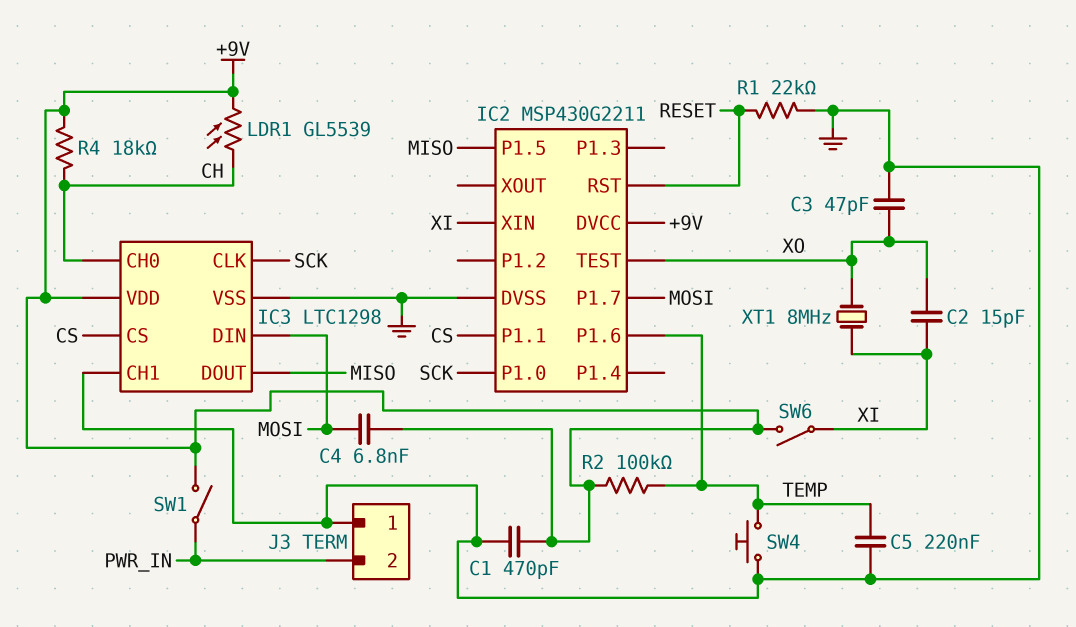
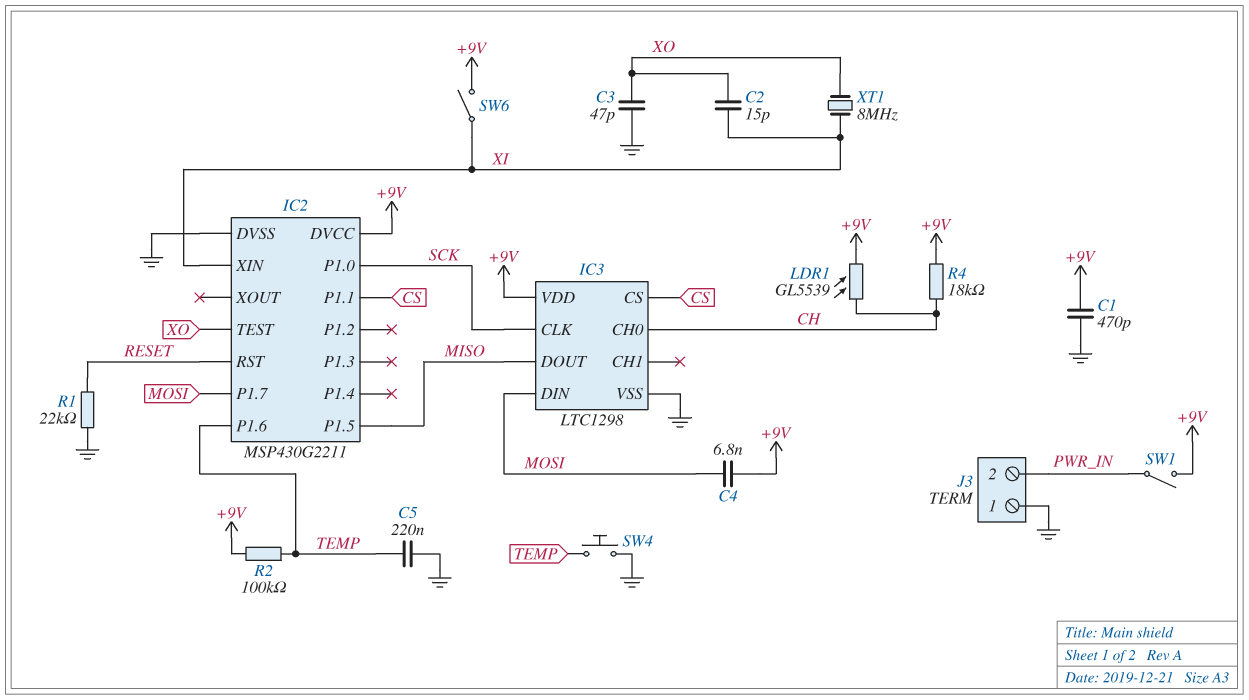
IC3 pin CH1: GND -> none

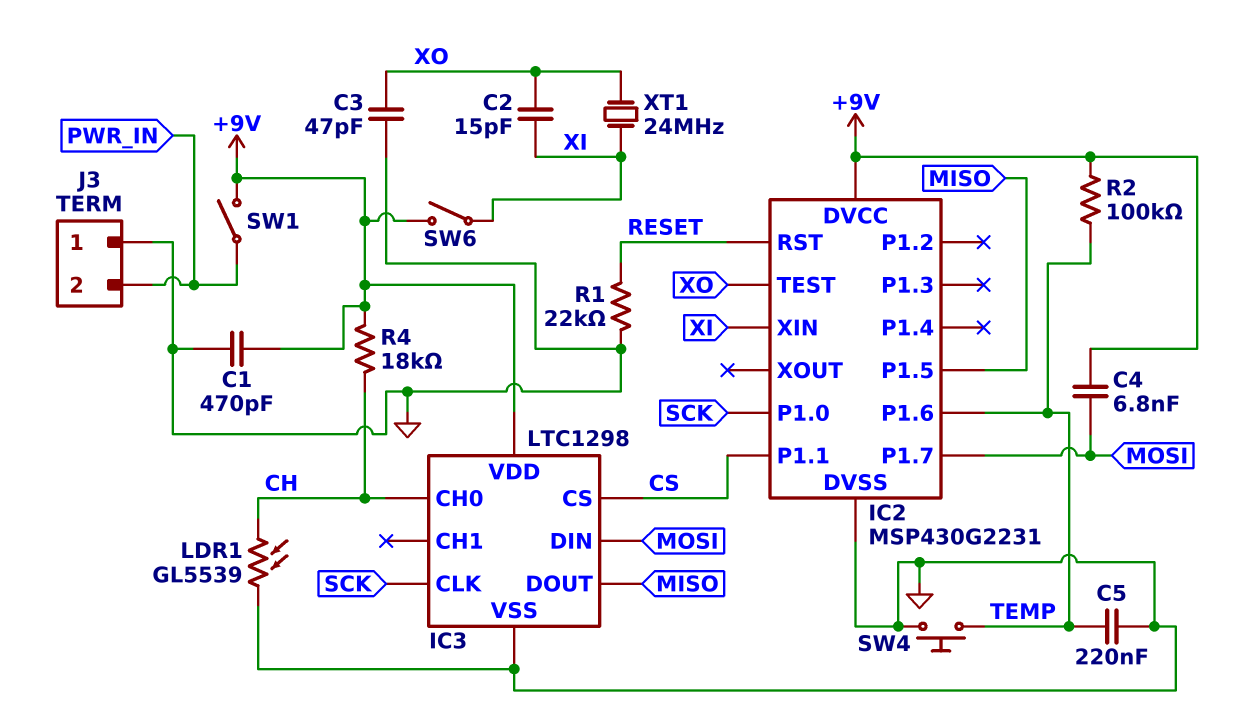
IC2: MSP430G2211 -> MSP430G2231
LDR1: GL5539 (+9V, CH) -> GL5539 (CH, GND)
XT1: 8MHz (XI, XO) -> 24MHz (XI, XO)

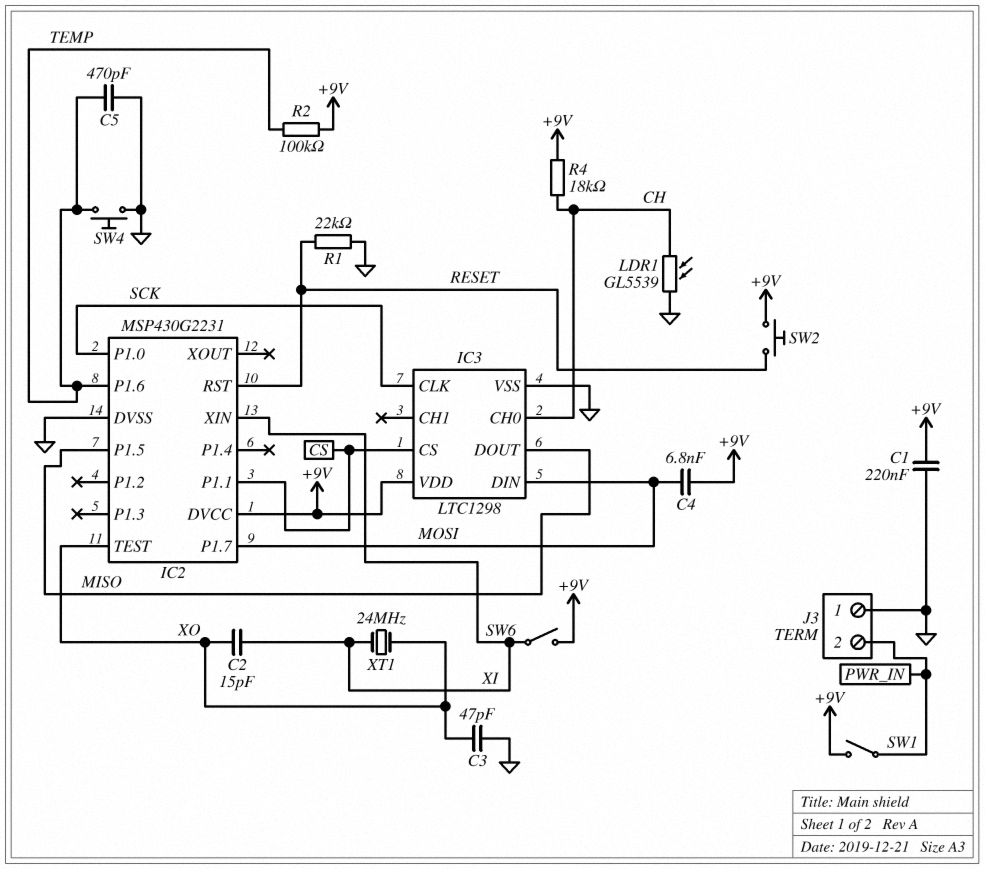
C1: 470pF (+9V, GND) -> 220nF (+9V, GND)
C5: 220nF (GND, TEMP) -> 470pF (GND, TEMP)
SW2: none -> button (+9V, RESET)

